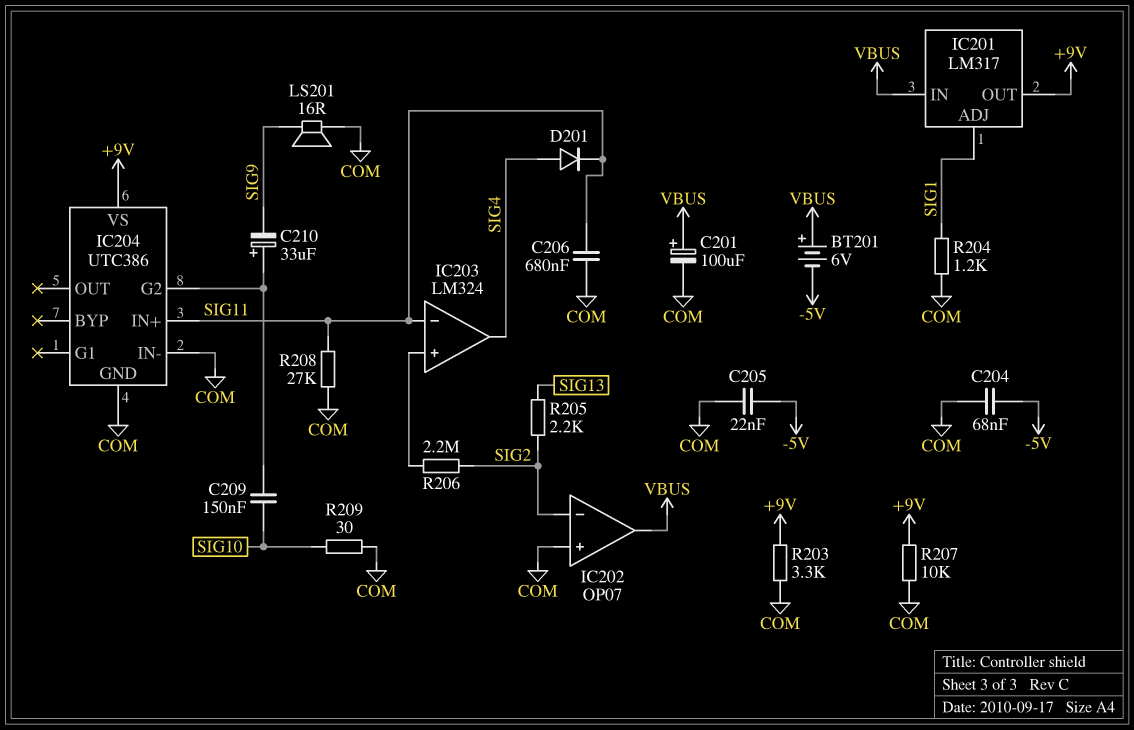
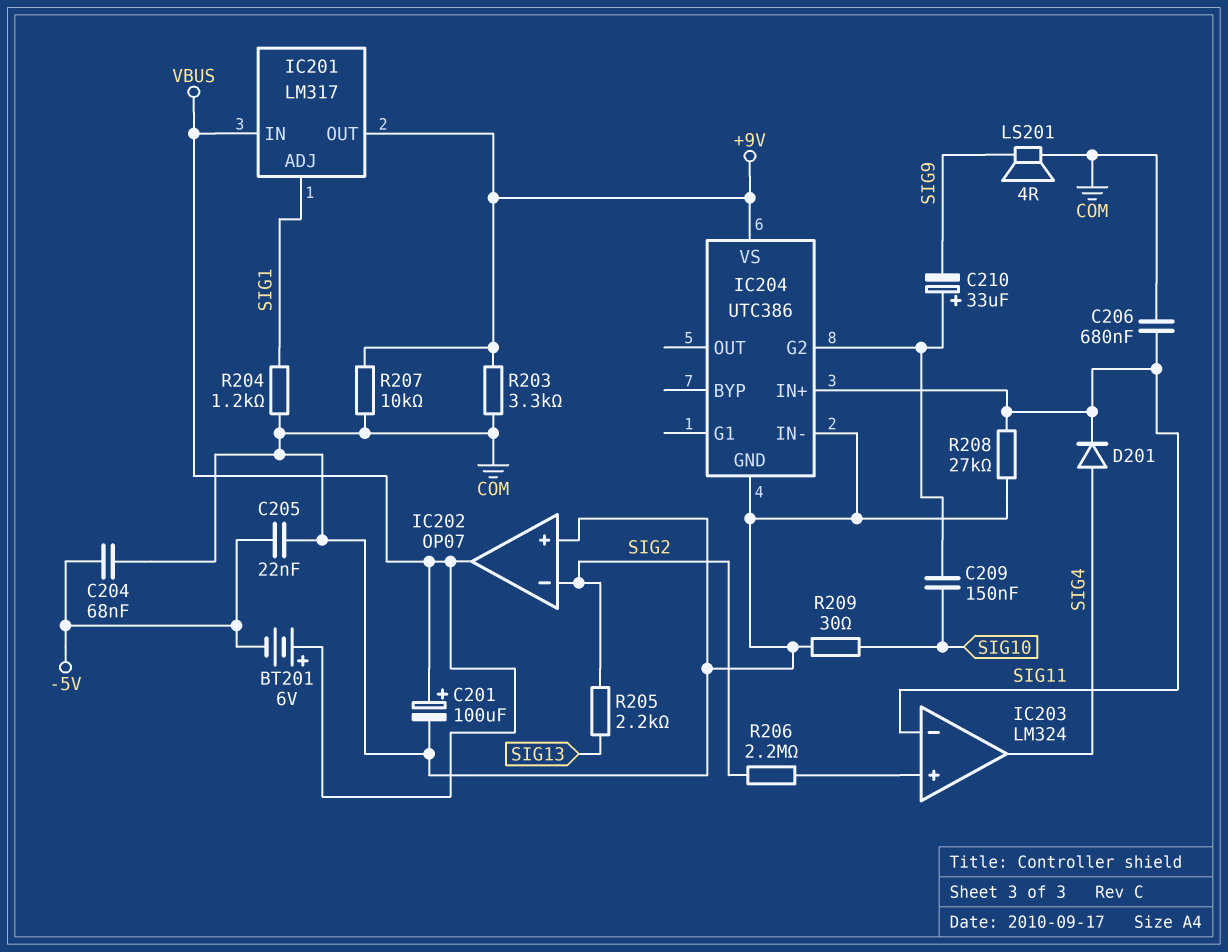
LS201: speaker 16R (COM, SIG9) -> speaker 4R (COM, SIG9)

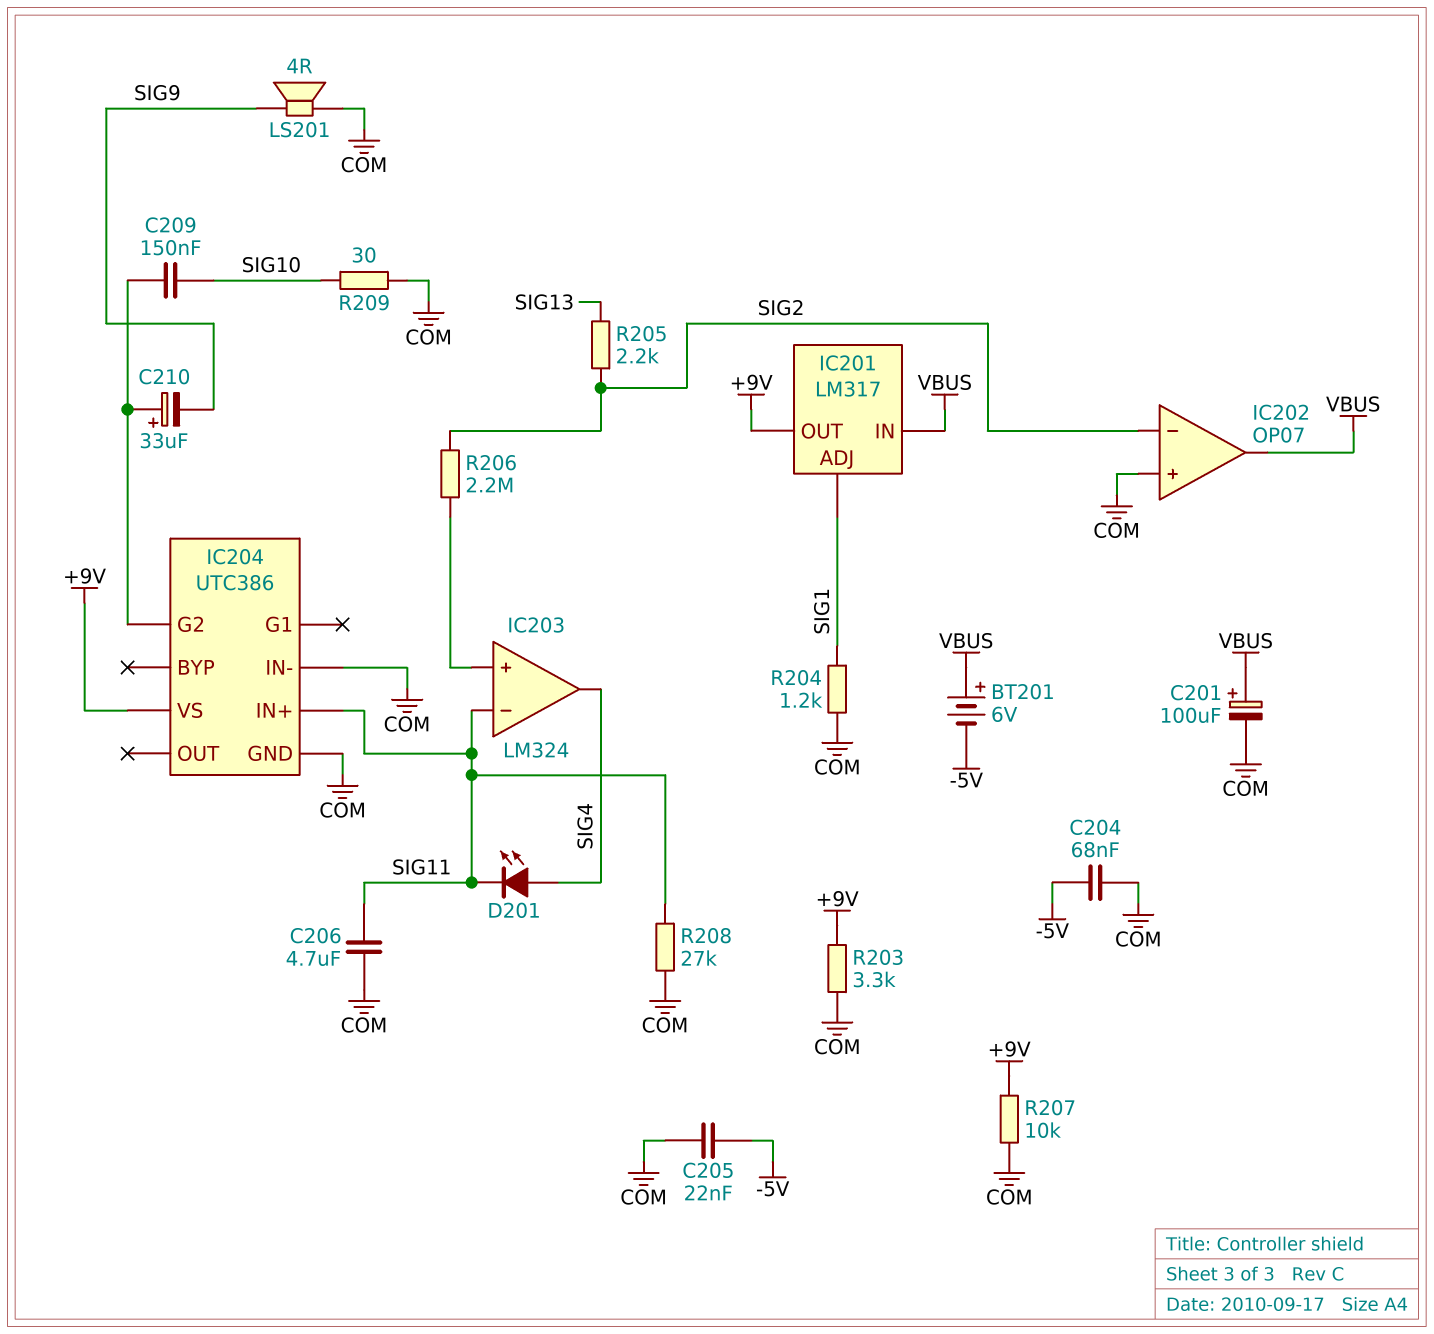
C206: 680nF (COM, SIG11) -> 4.7uF (COM, SIG11)
D201: diode (A SIG4, K SIG11) -> LED (A SIG4, K SIG11)

